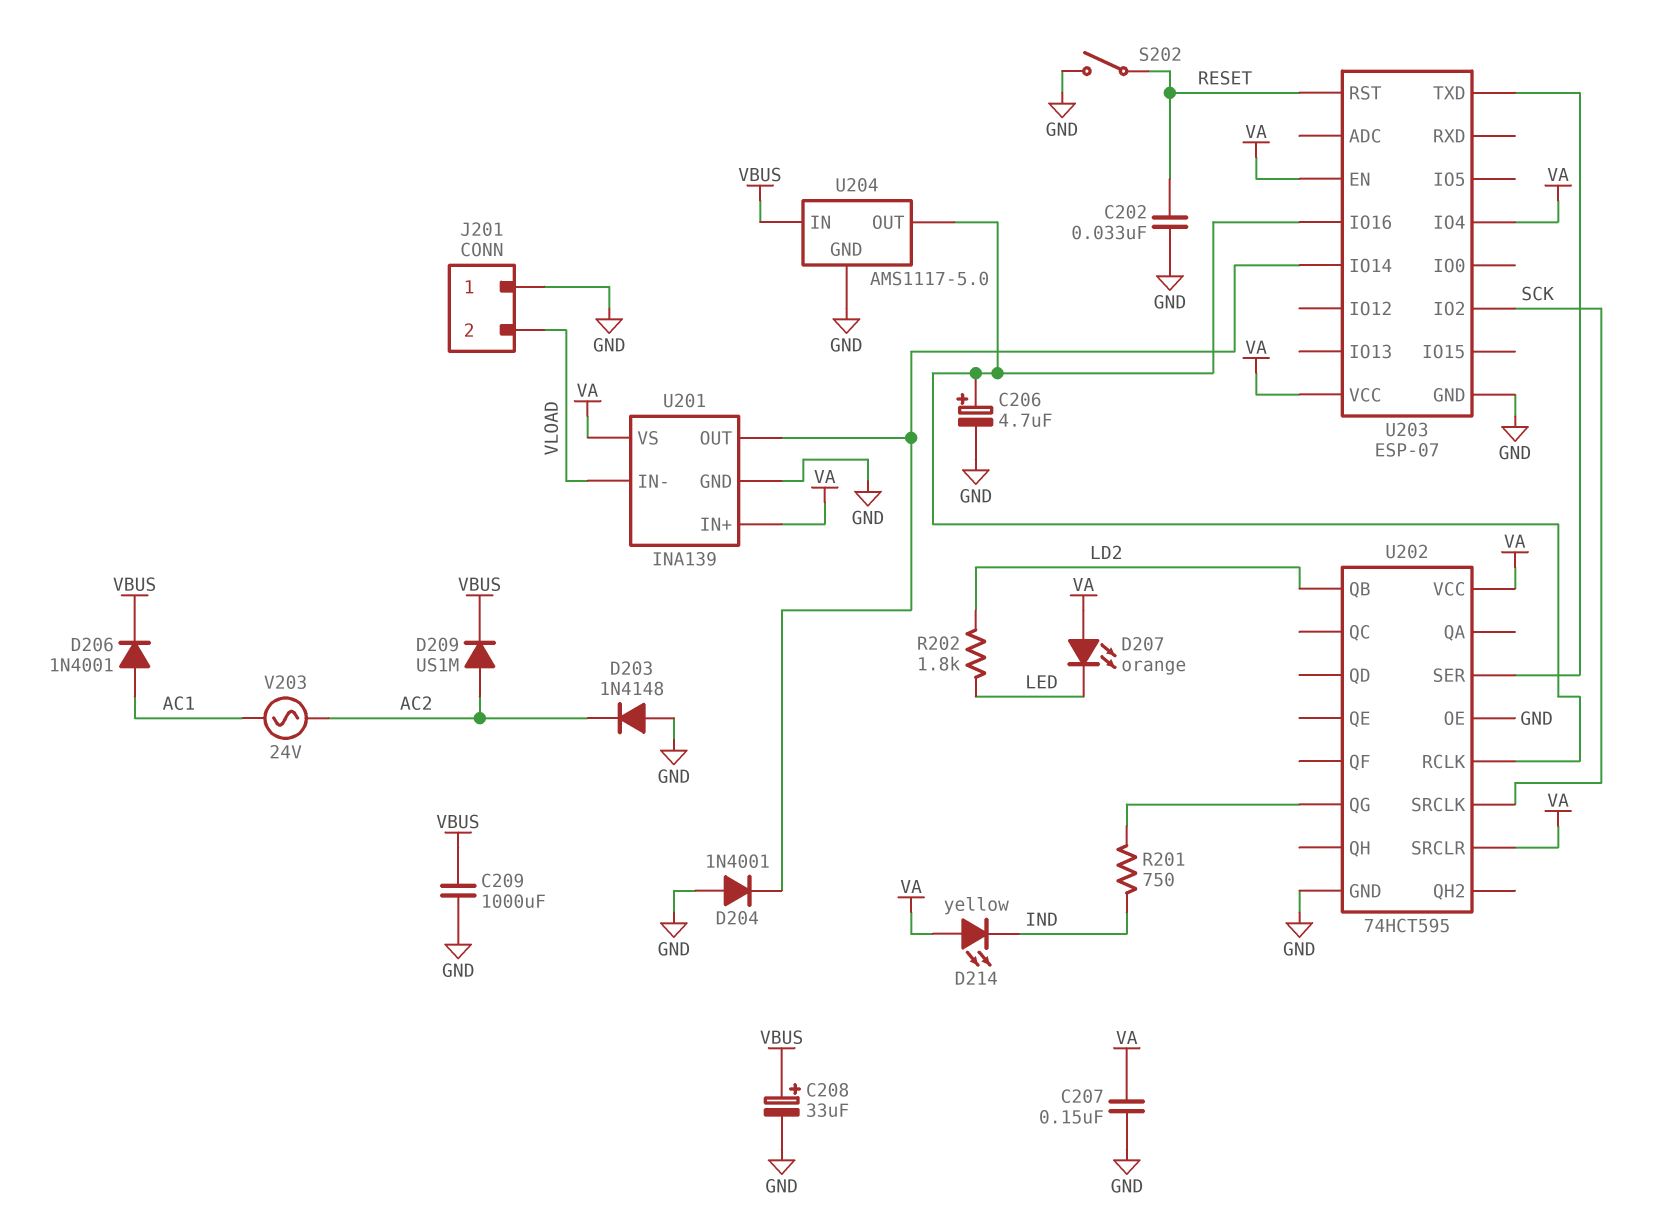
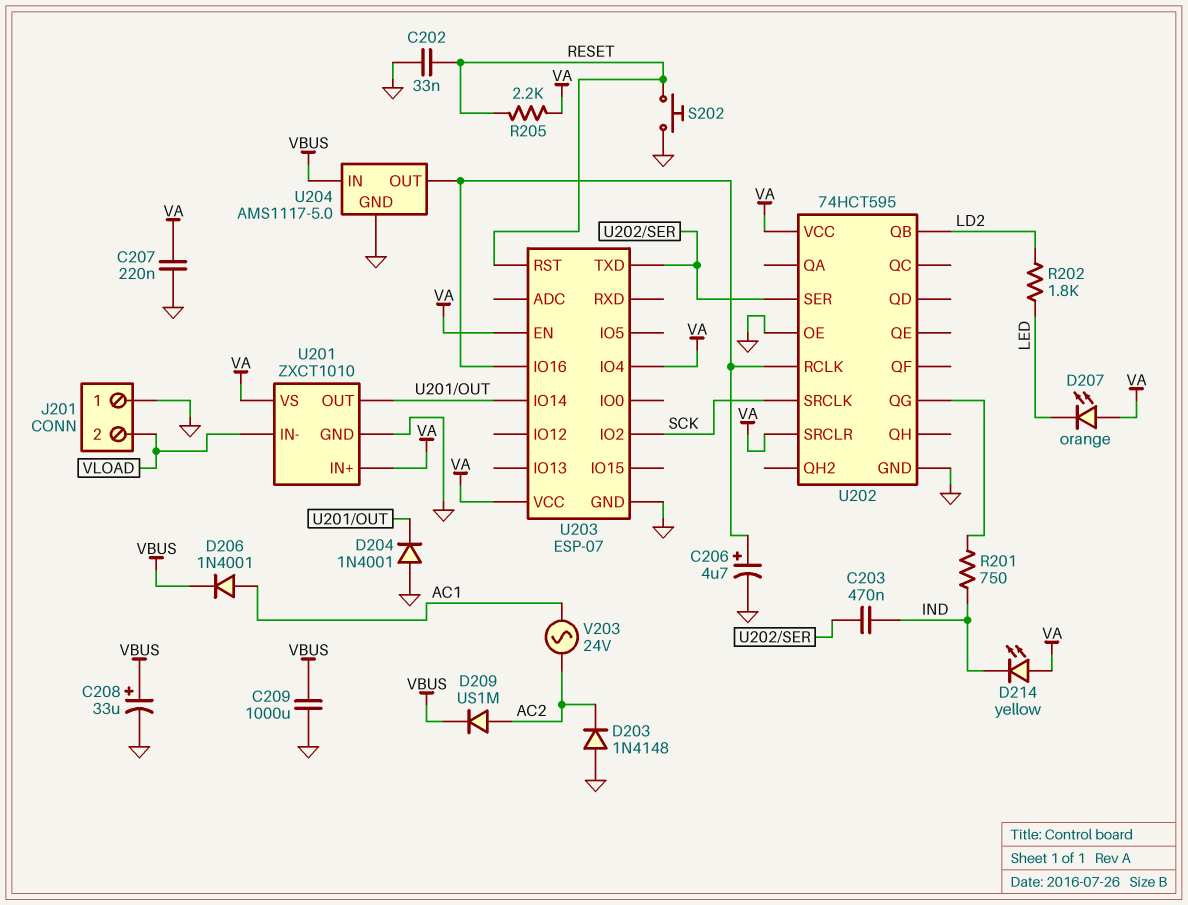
C203: none -> 470nF (IND, U202/SER)
C207: 150nF (GND, VA) -> 220nF (GND, VA)
R205: none -> 2.2k (RESET, VA)
S202: switch (GND, RESET) -> button (GND, RESET)
U201: INA139 -> ZXCT1010

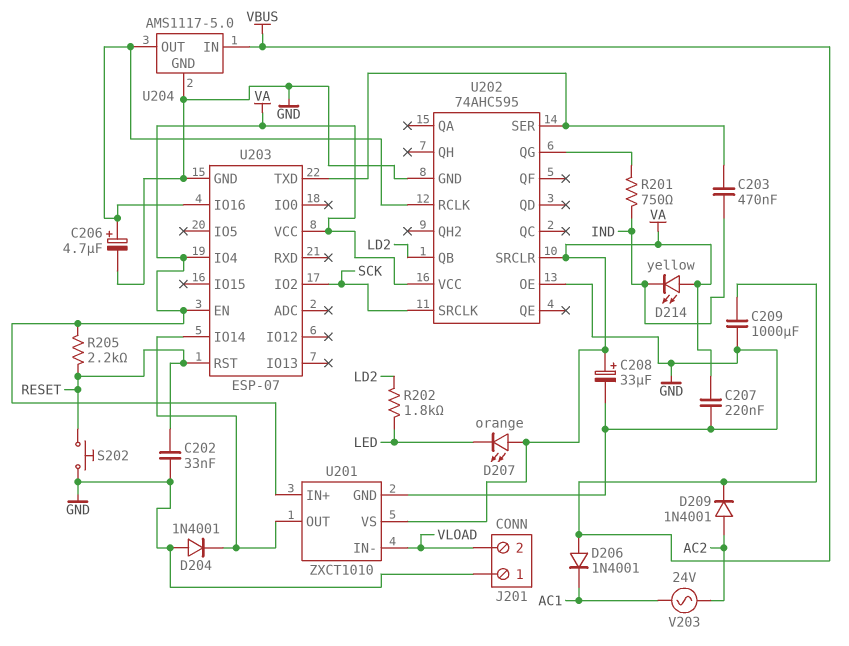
C208: 33uF (plus VBUS, minus GND) -> 33uF (plus VA, minus GND)
D203: diode 1N4148 (A GND, K AC2) -> none
D206: diode 1N4001 (A AC1, K VBUS) -> diode 1N4001 (A VBUS, K AC1)
D209: diode US1M (A AC2, K VBUS) -> diode 1N4001 (A AC2, K VBUS)
U202: 74HCT595 -> 74AHC595

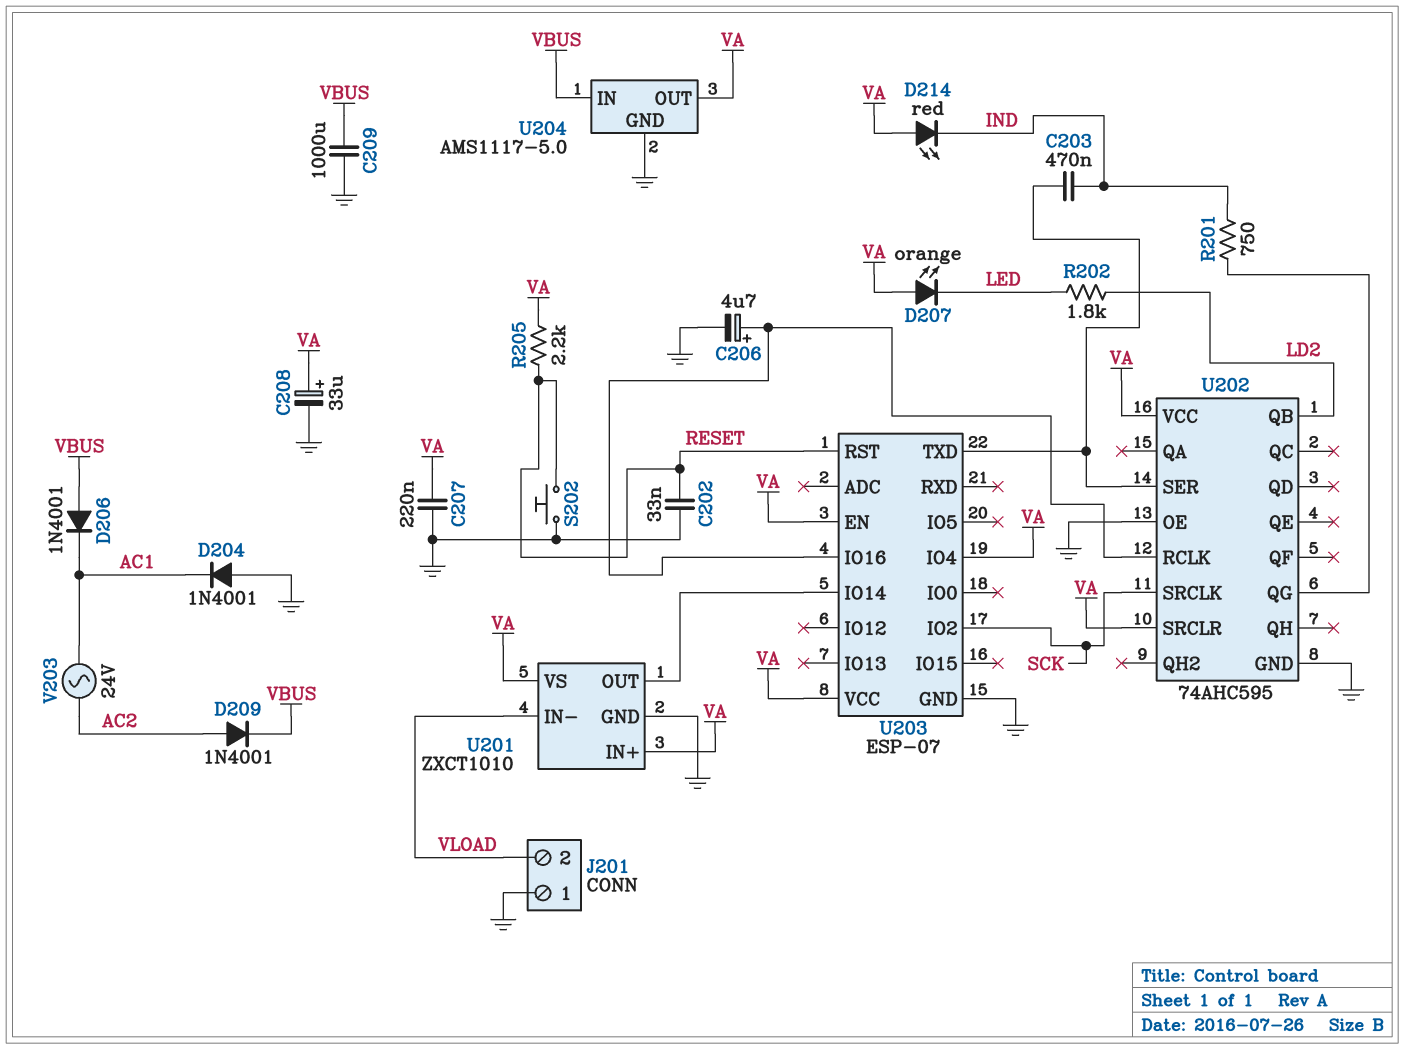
D204: diode 1N4001 (A GND, K U201/OUT) -> diode 1N4001 (A GND, K AC1)
D214: LED yellow (A VA, K IND) -> LED red (A VA, K IND)
U204 pin OUT: U202/RCLK -> VA

